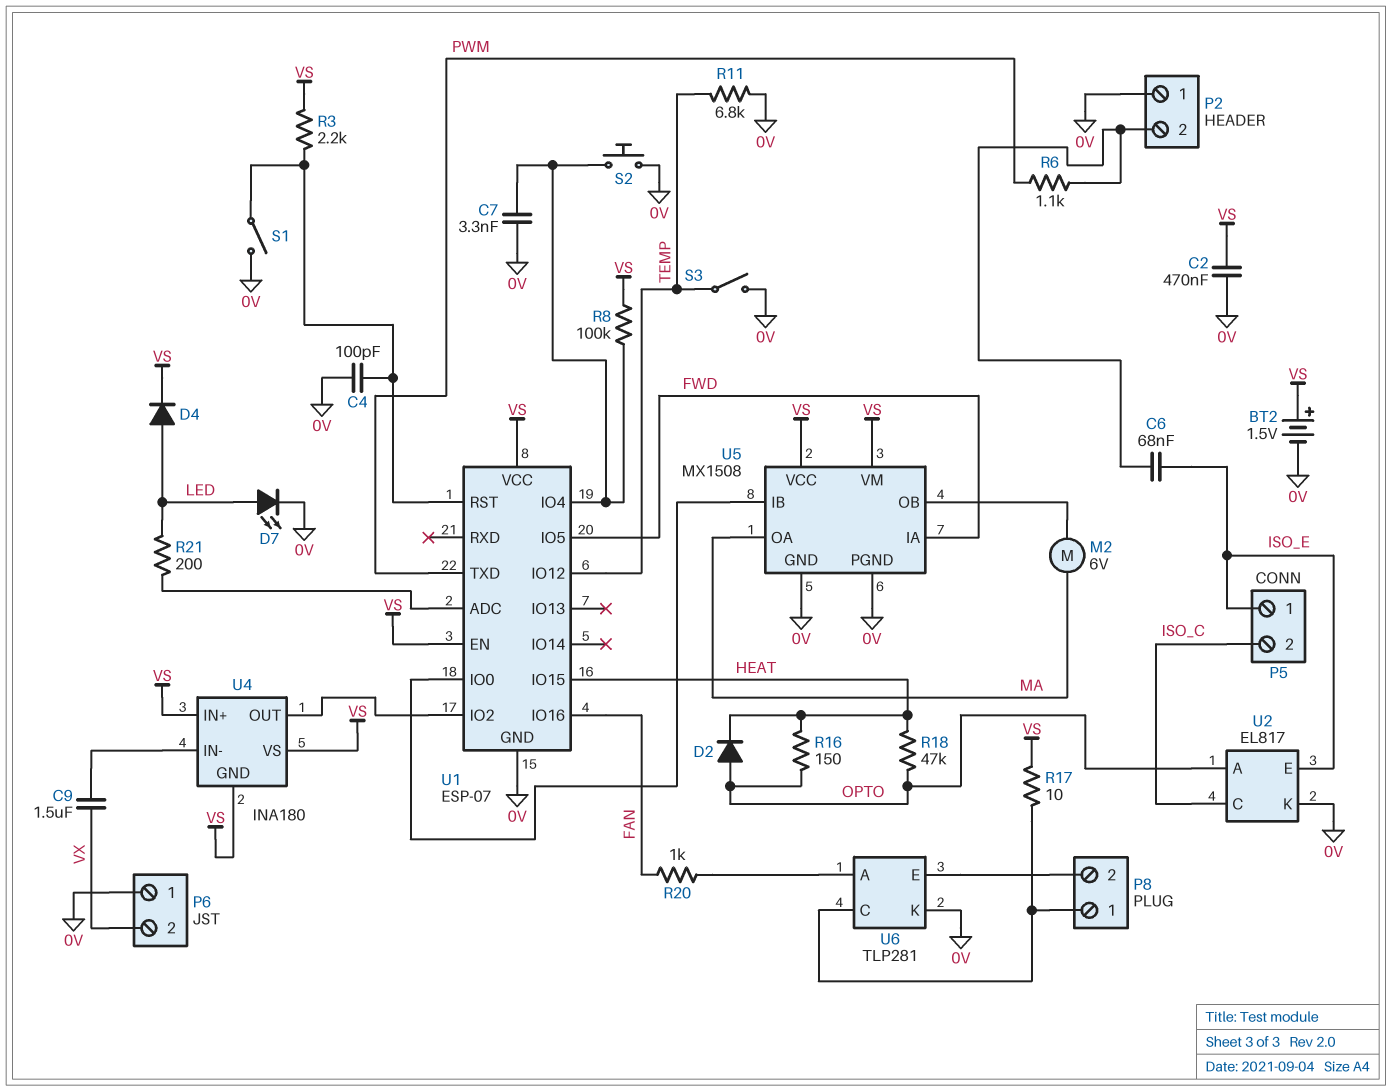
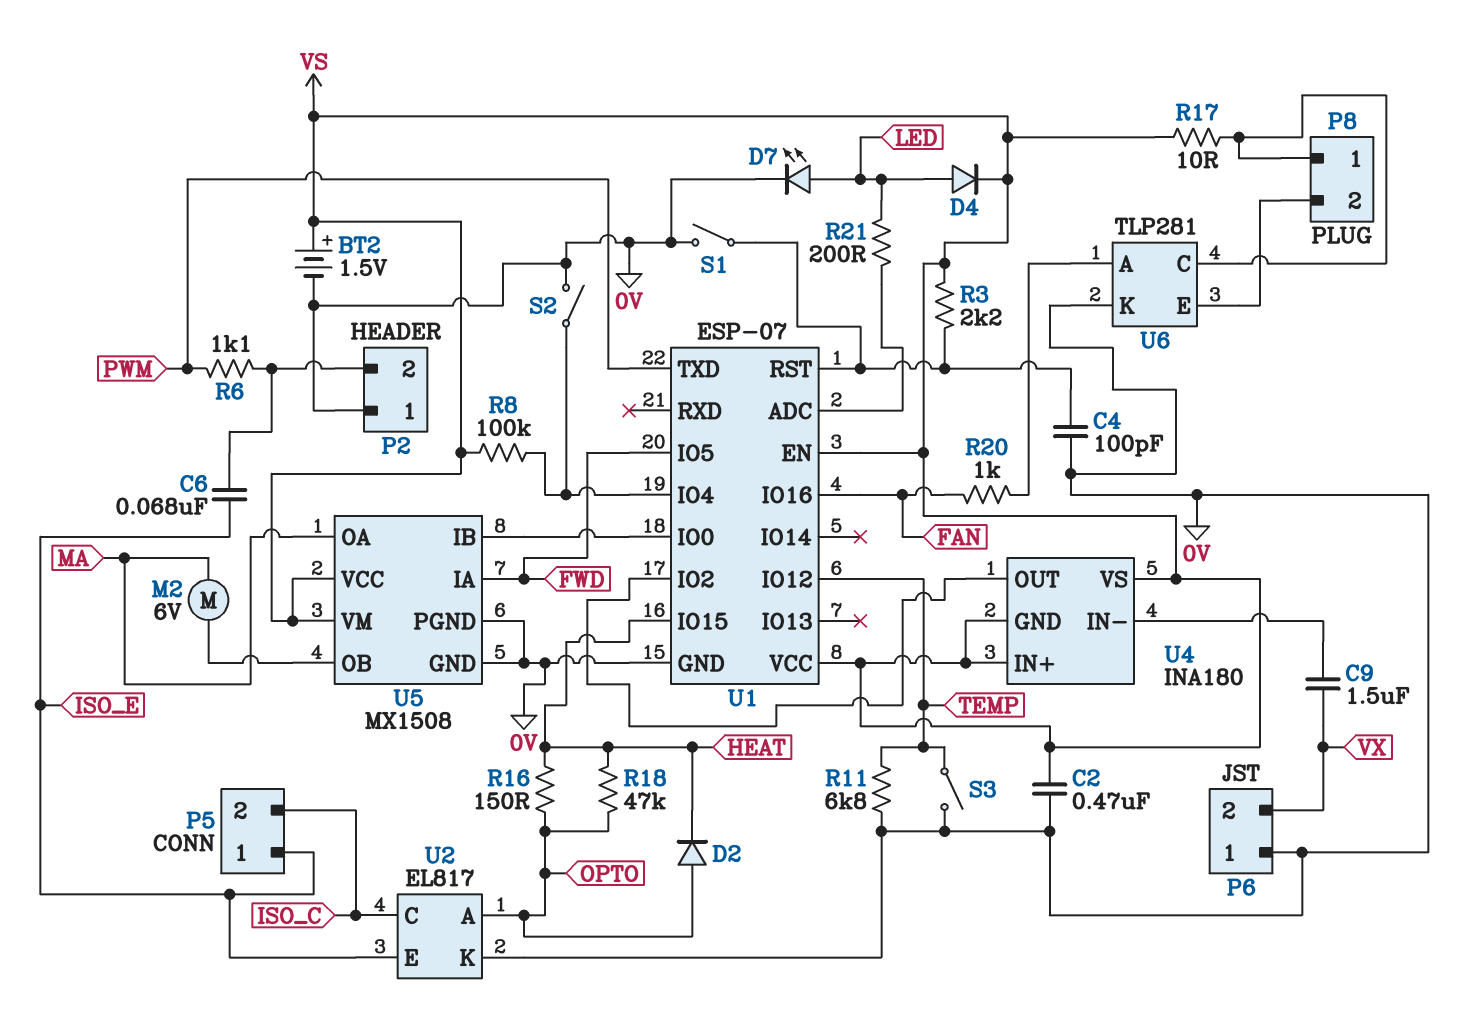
C7: 3.3nF (0V, U1/IO4) -> none
S2: button (0V, U1/IO4) -> switch (0V, U1/IO4)

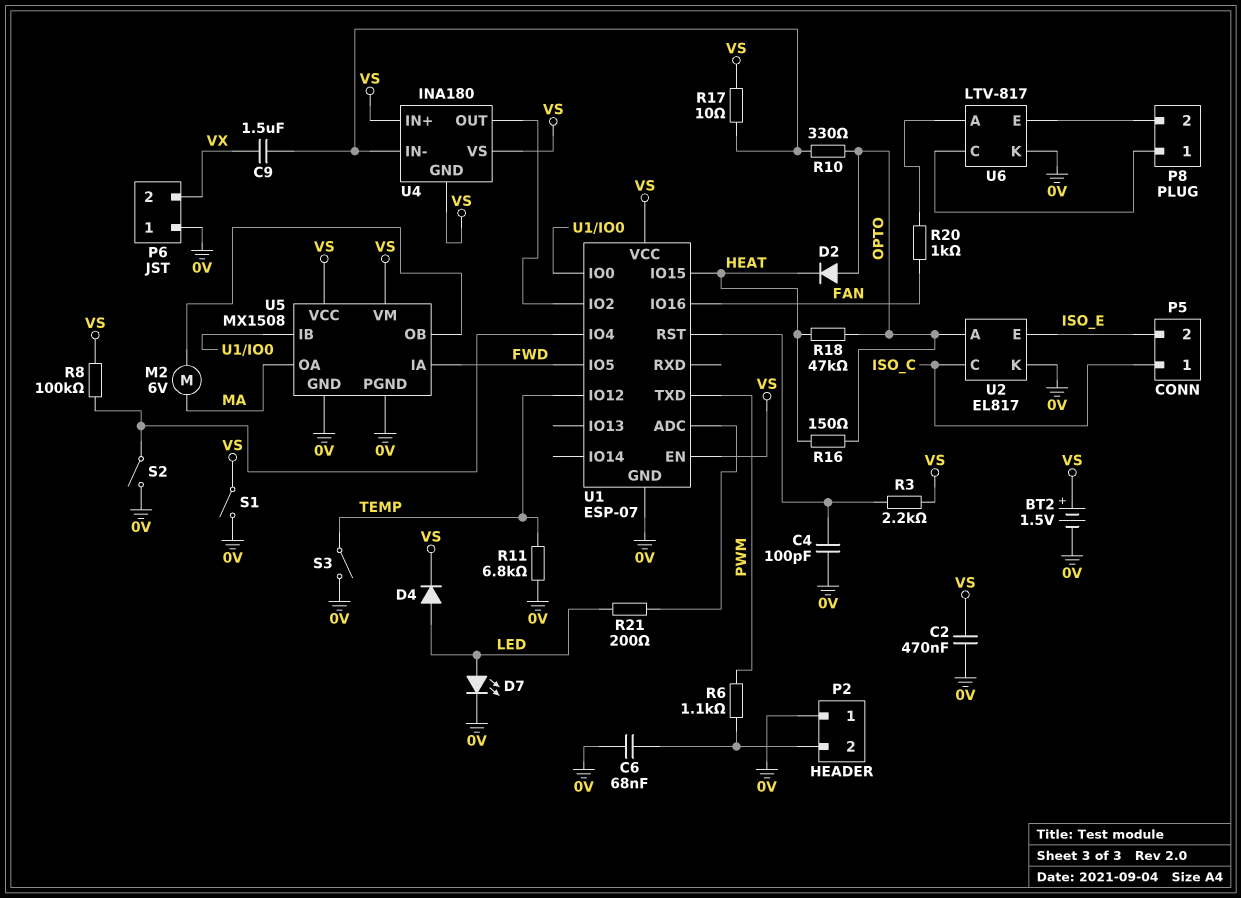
C6: 68nF (ISO_E, P2/2) -> 68nF (0V, P2/2)
P5 pin 1: ISO_E -> ISO_C
P5 pin 2: ISO_C -> ISO_E
R10: none -> 330 (OPTO, U4/IN-)
R17: 10 (P8/1, VS) -> 10 (U4/IN-, VS)
S1: switch (0V, U1/RST) -> switch (0V, VS)
U6: TLP281 -> LTV-817

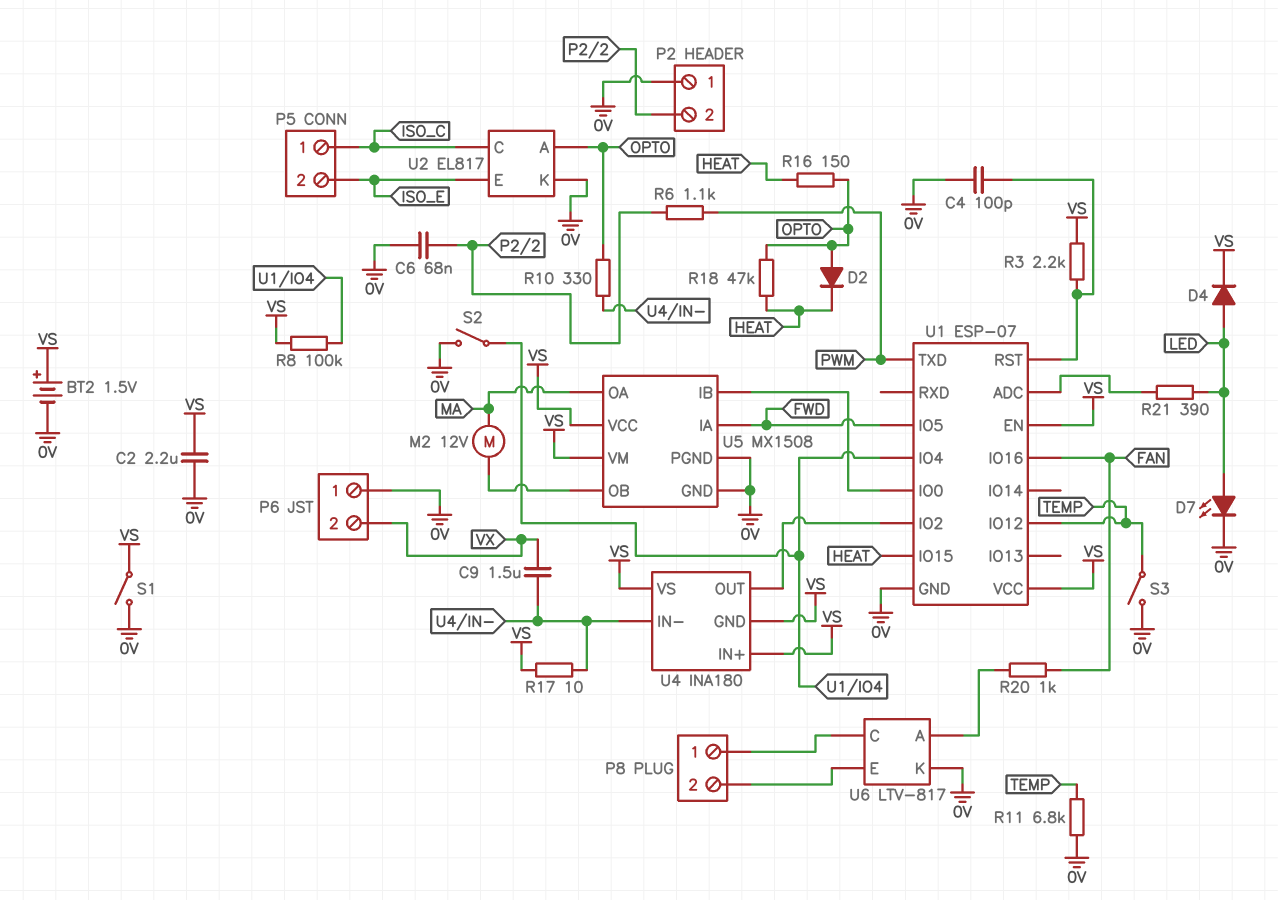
C2: 470nF (0V, VS) -> 2.2uF (0V, VS)
M2: motor 6V (MA, U5/OB) -> motor 12V (MA, U5/OB)
R21: 200 (LED, U1/ADC) -> 390 (LED, U1/ADC)

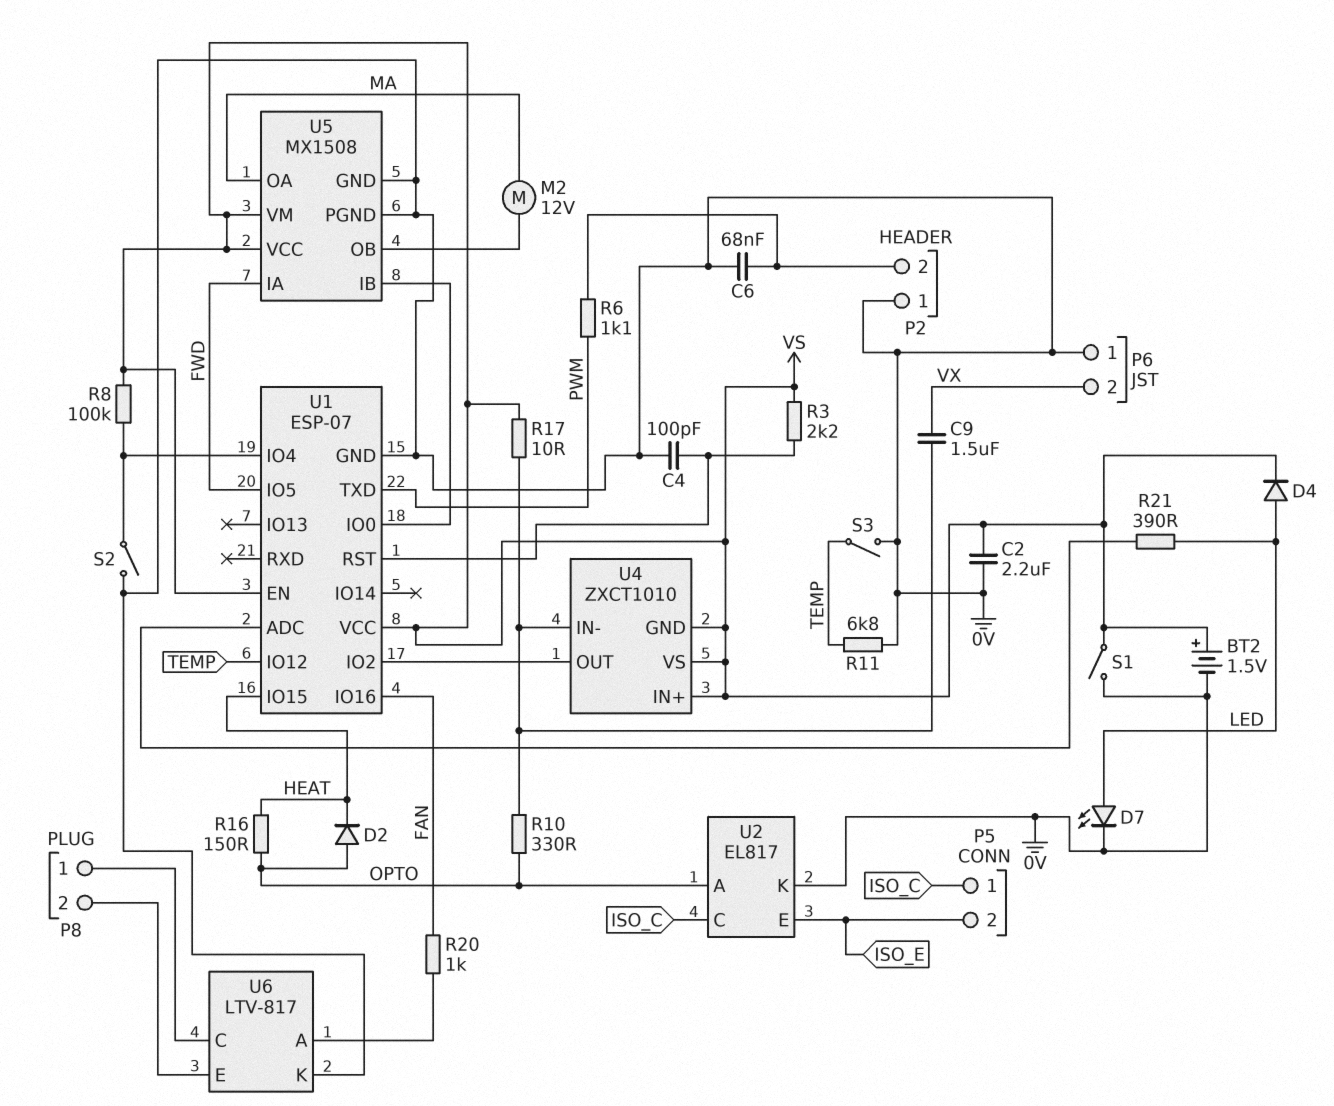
R18: 47k (HEAT, OPTO) -> none
U4: INA180 -> ZXCT1010

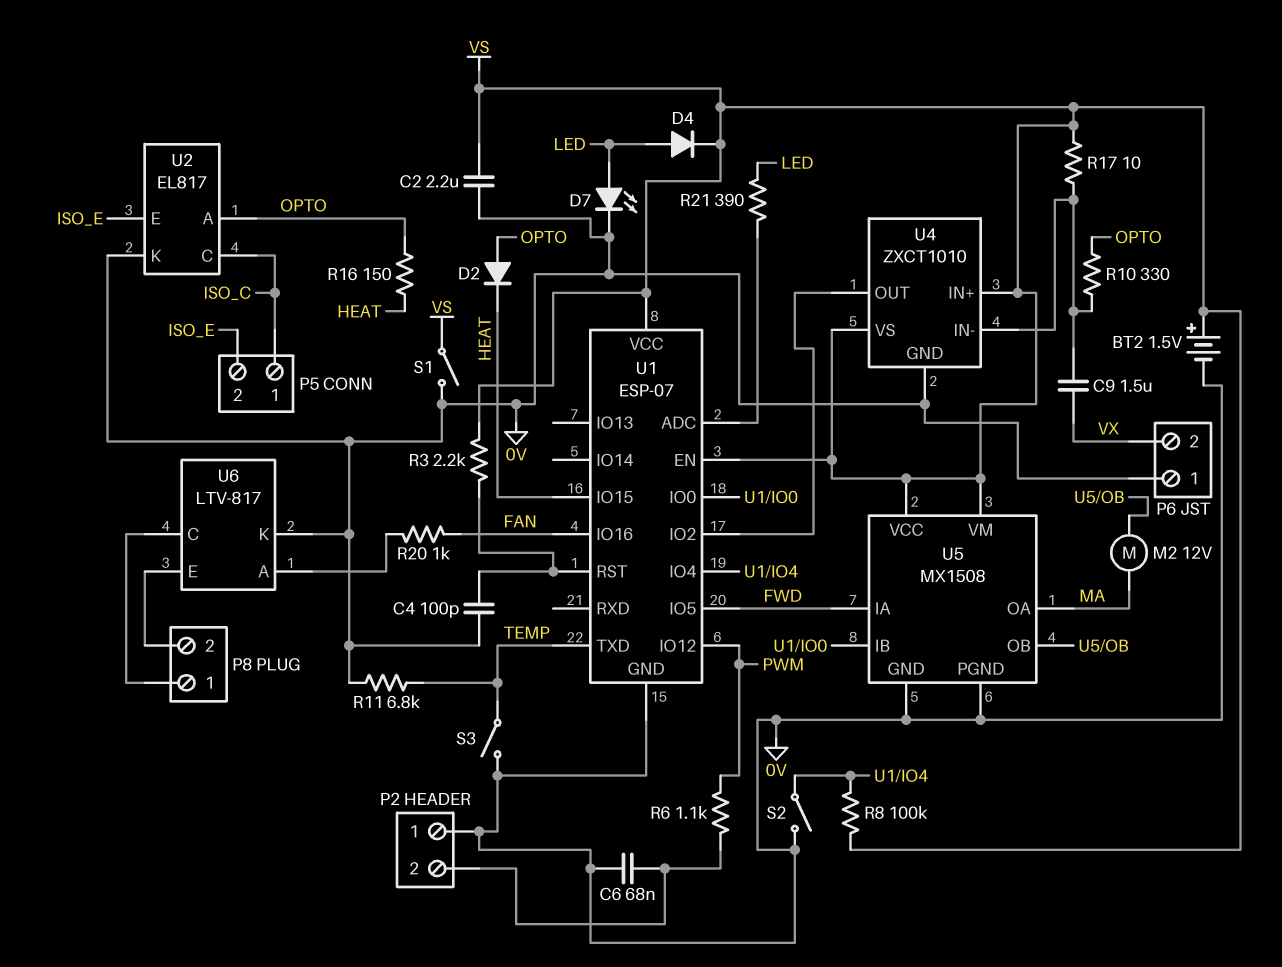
U1 pin IO12: TEMP -> PWM
U1 pin TXD: PWM -> TEMP
U4 pin GND: VS -> 0V

